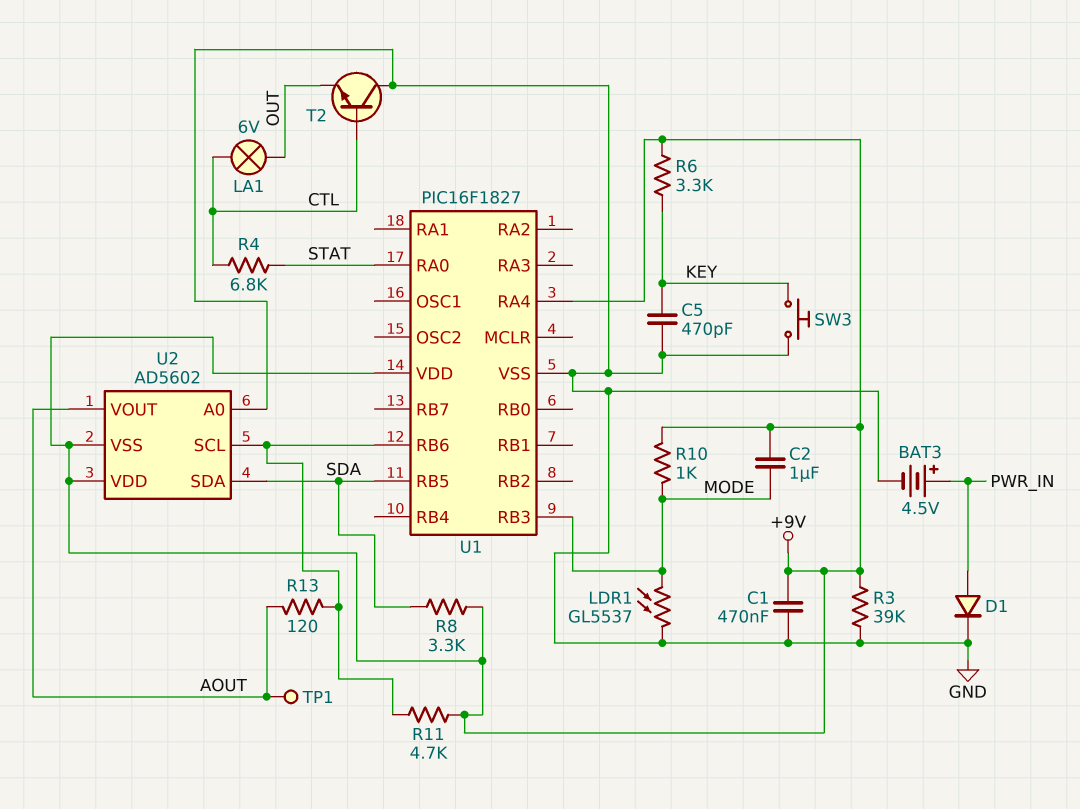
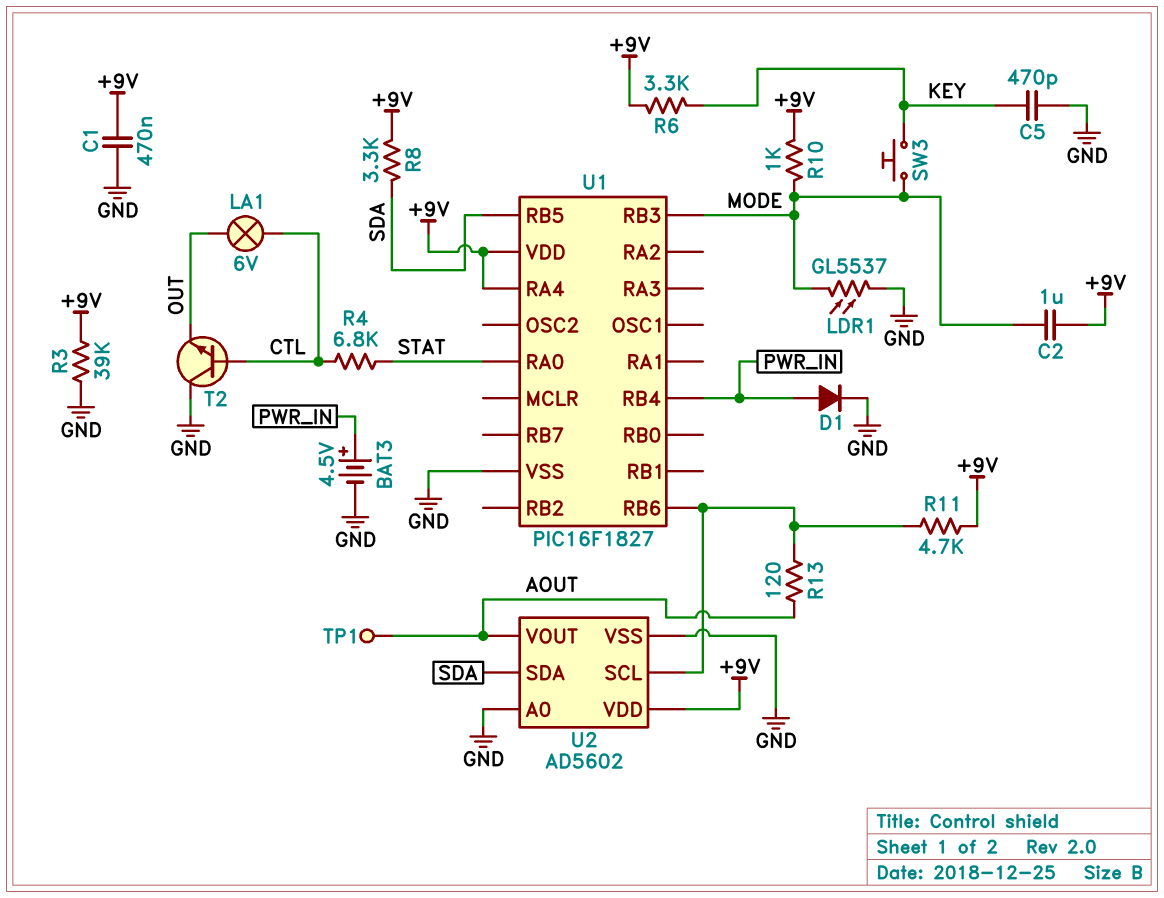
SW3: button (GND, KEY) -> button (KEY, MODE)
U1 pin RB4: none -> PWR_IN
U2 pin VSS: +9V -> GND

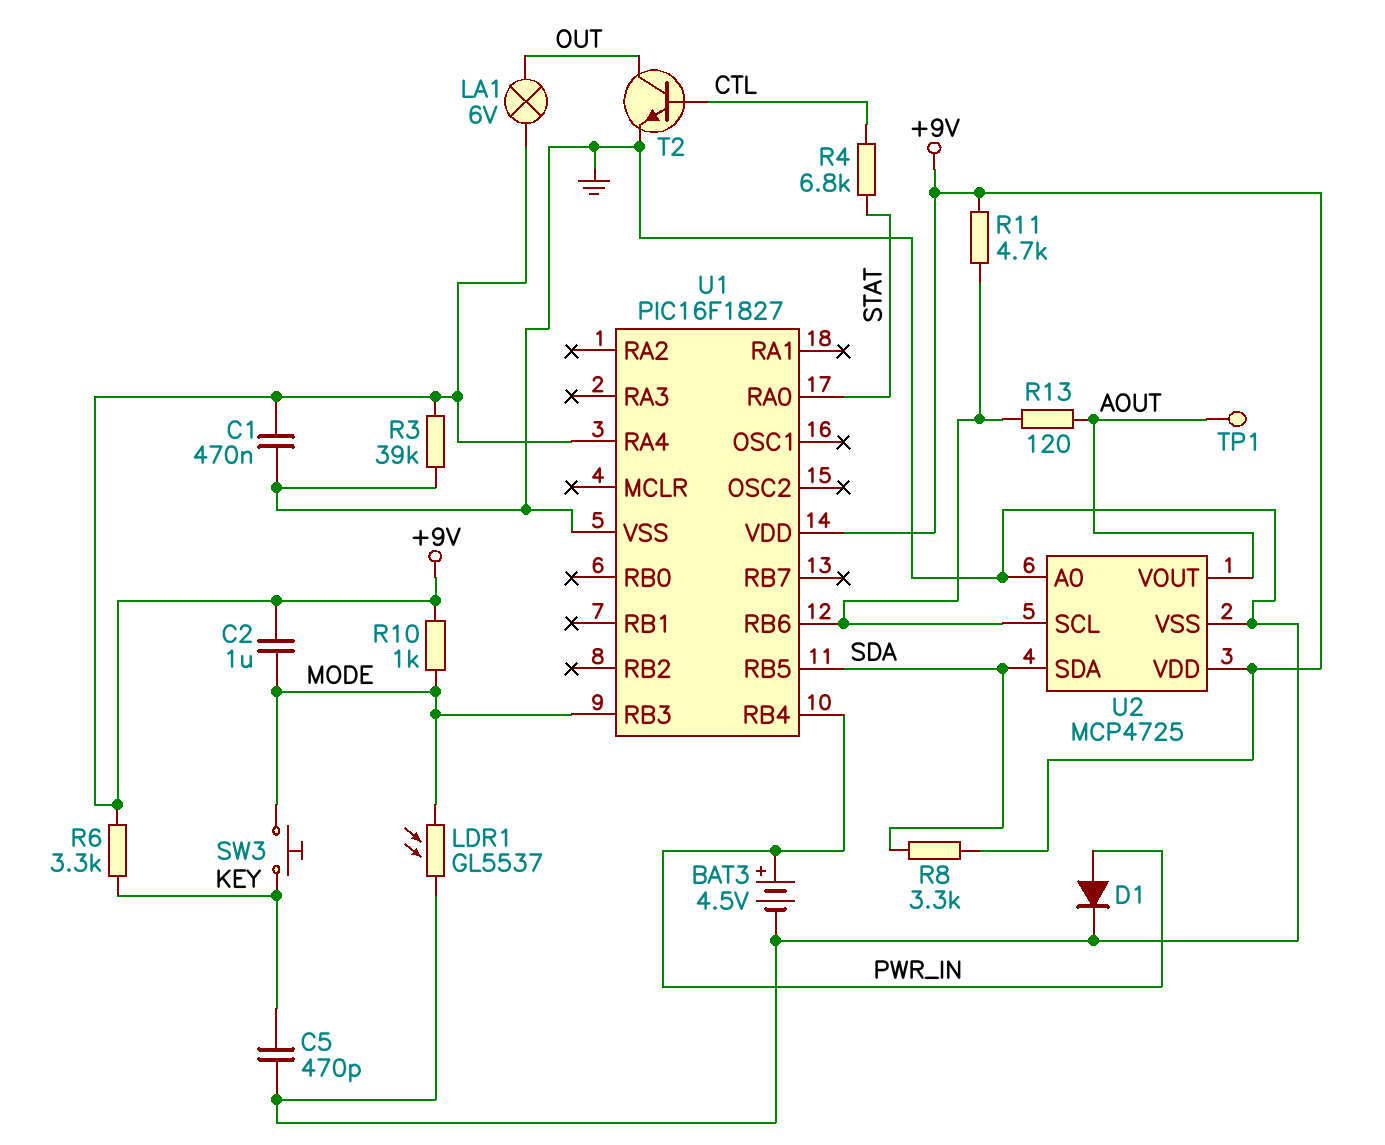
LA1: lamp 6V (CTL, OUT) -> lamp 6V (+9V, OUT)
T2: NPN (B CTL, C GND, E OUT) -> NPN (B CTL, C OUT, E GND)
U2: AD5602 -> MCP4725

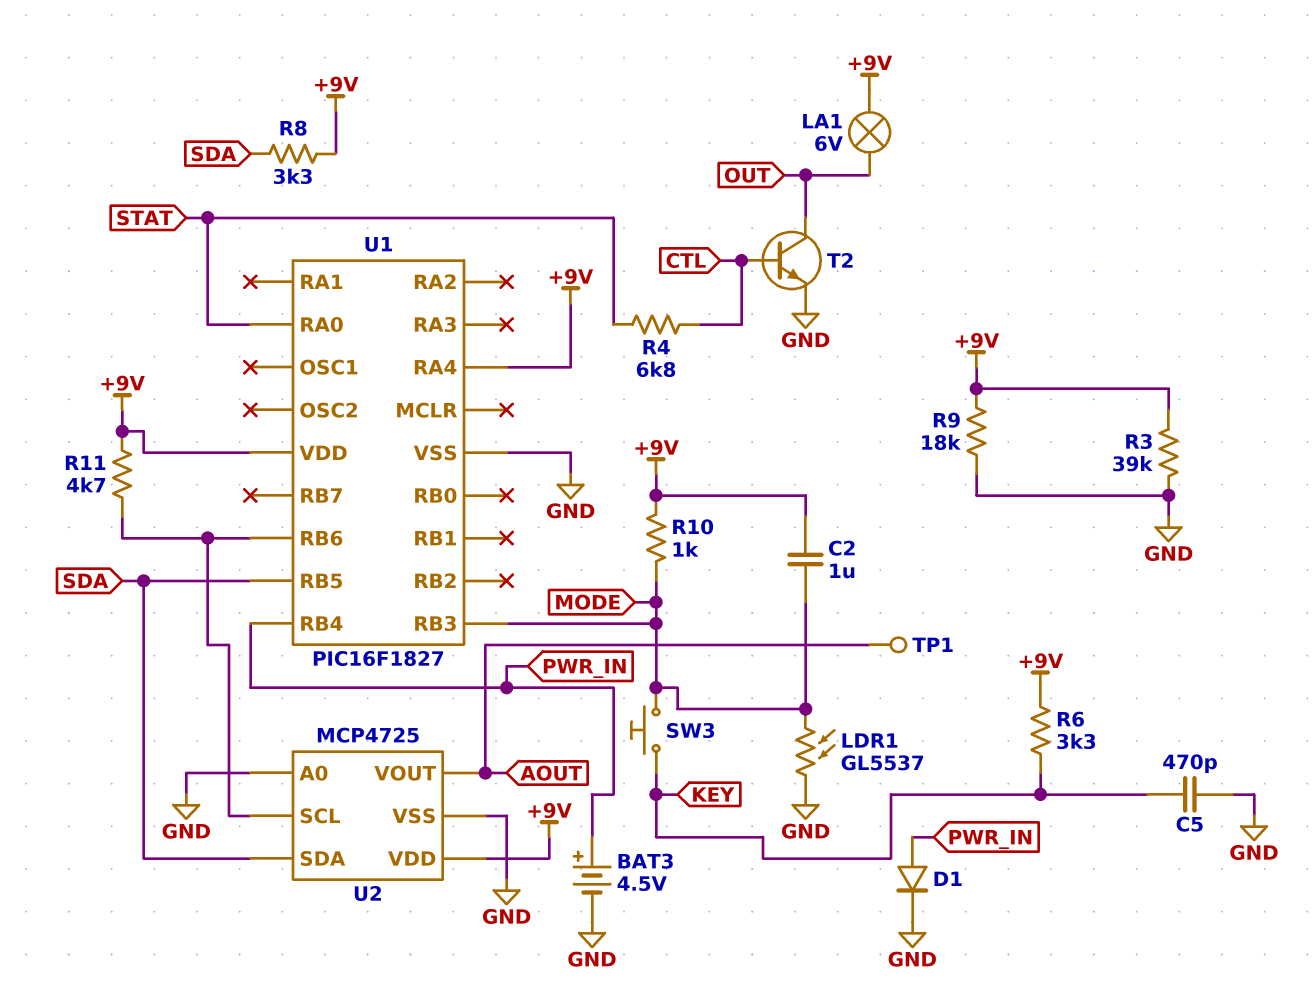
C1: 470nF (+9V, GND) -> none
R9: none -> 18k (+9V, GND)
R13: 120 (AOUT, U1/RB6) -> none

